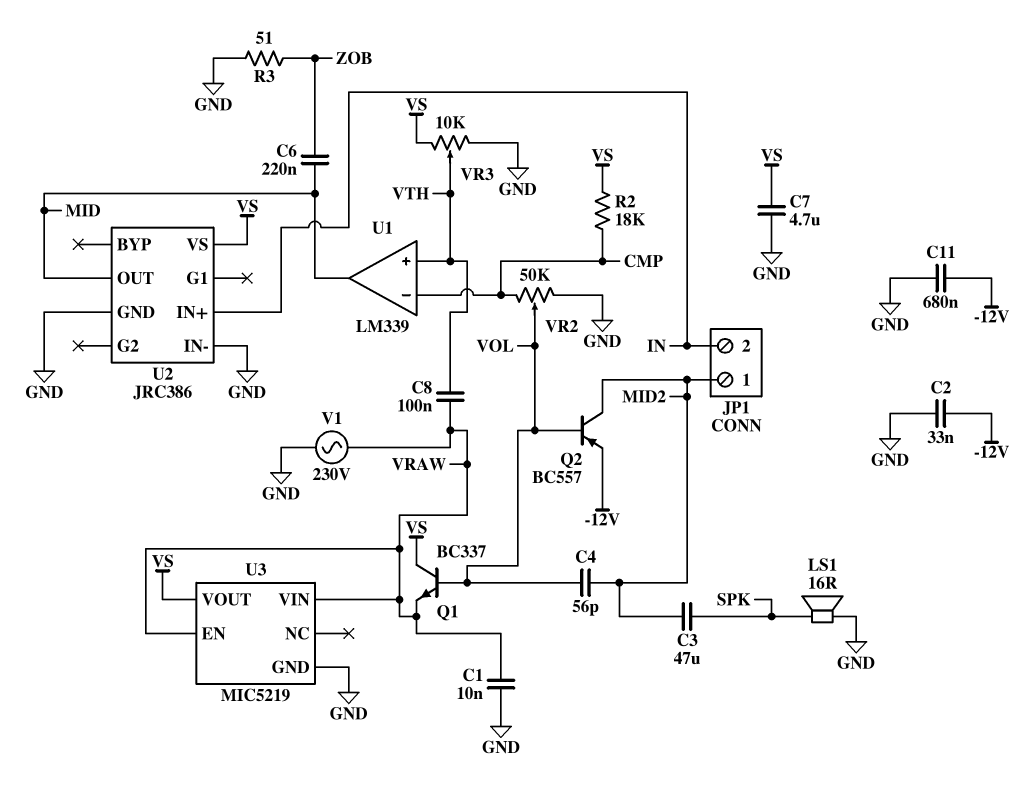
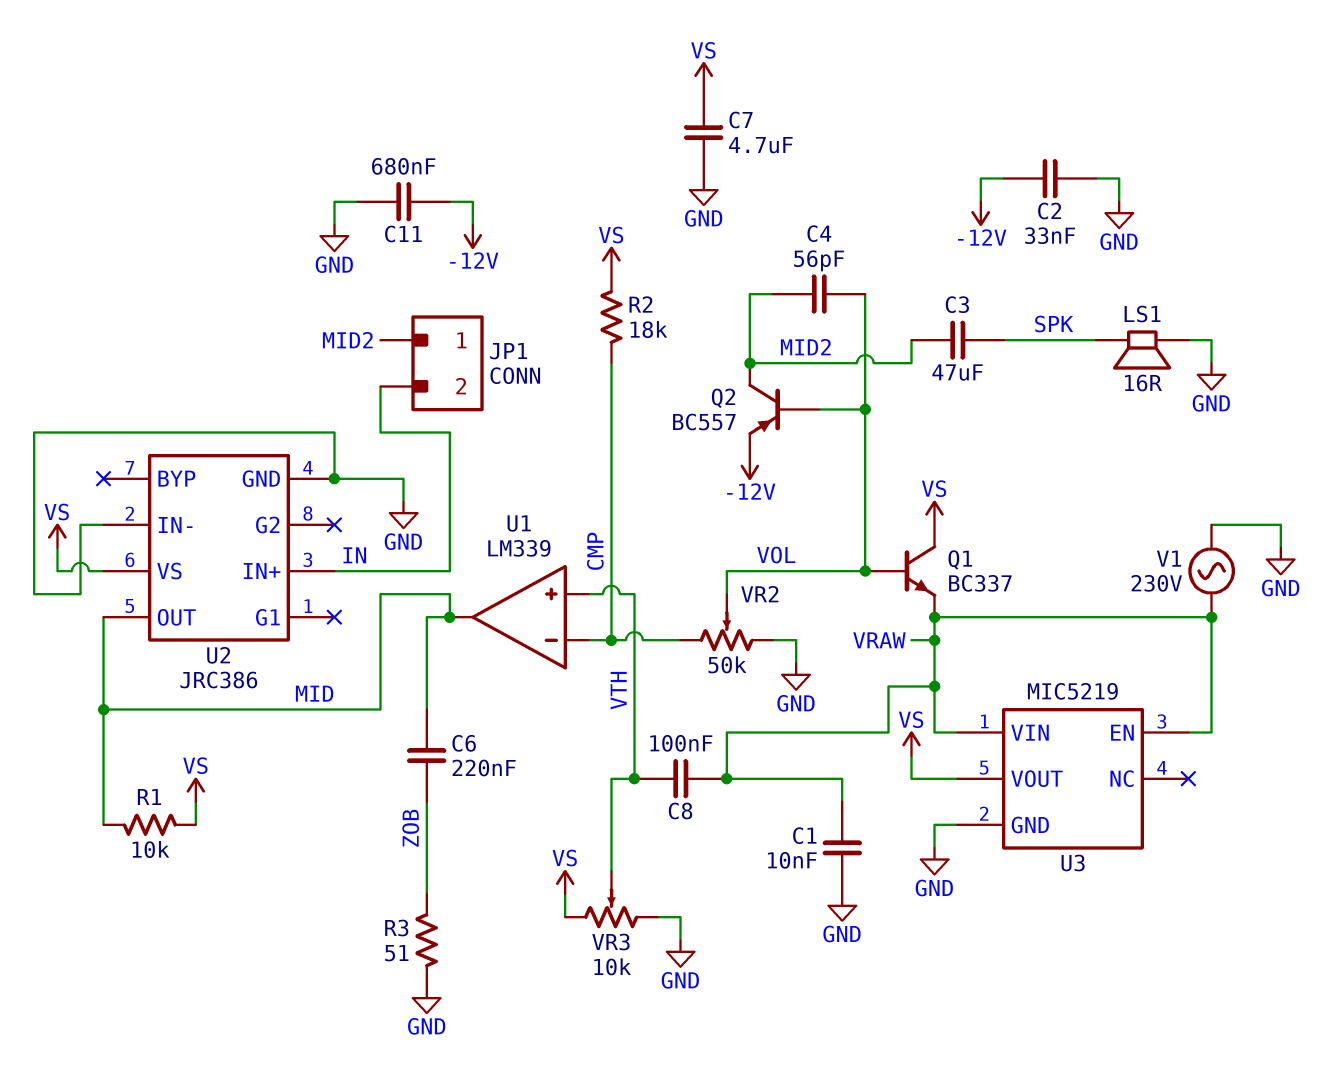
R1: none -> 10k (MID, VS)

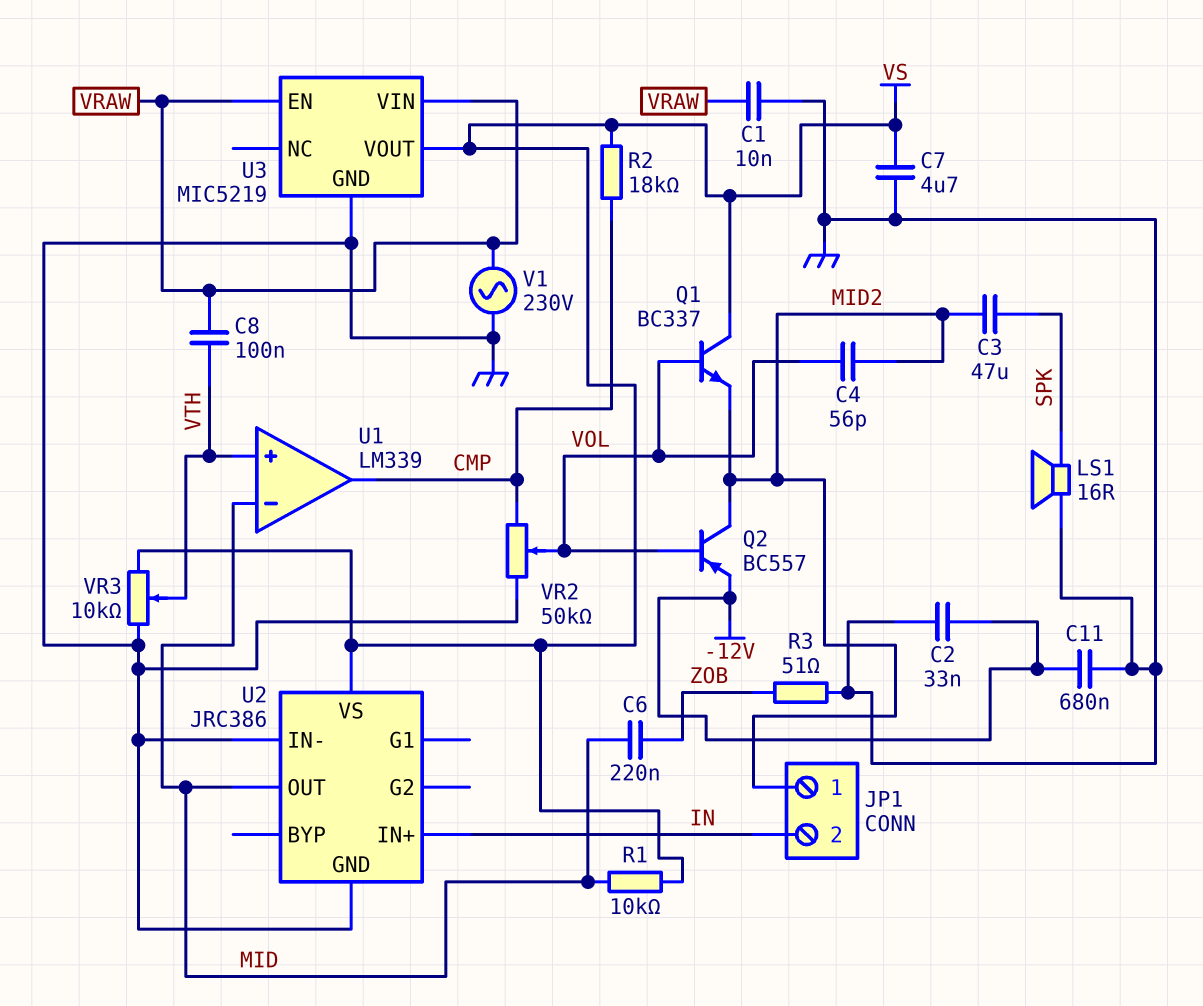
Q1: NPN BC337 (B VOL, C VS, E VRAW) -> NPN BC337 (B VOL, C VS, E MID2)
U1 pin in-: CMP -> MID
U1 pin out: MID -> CMP

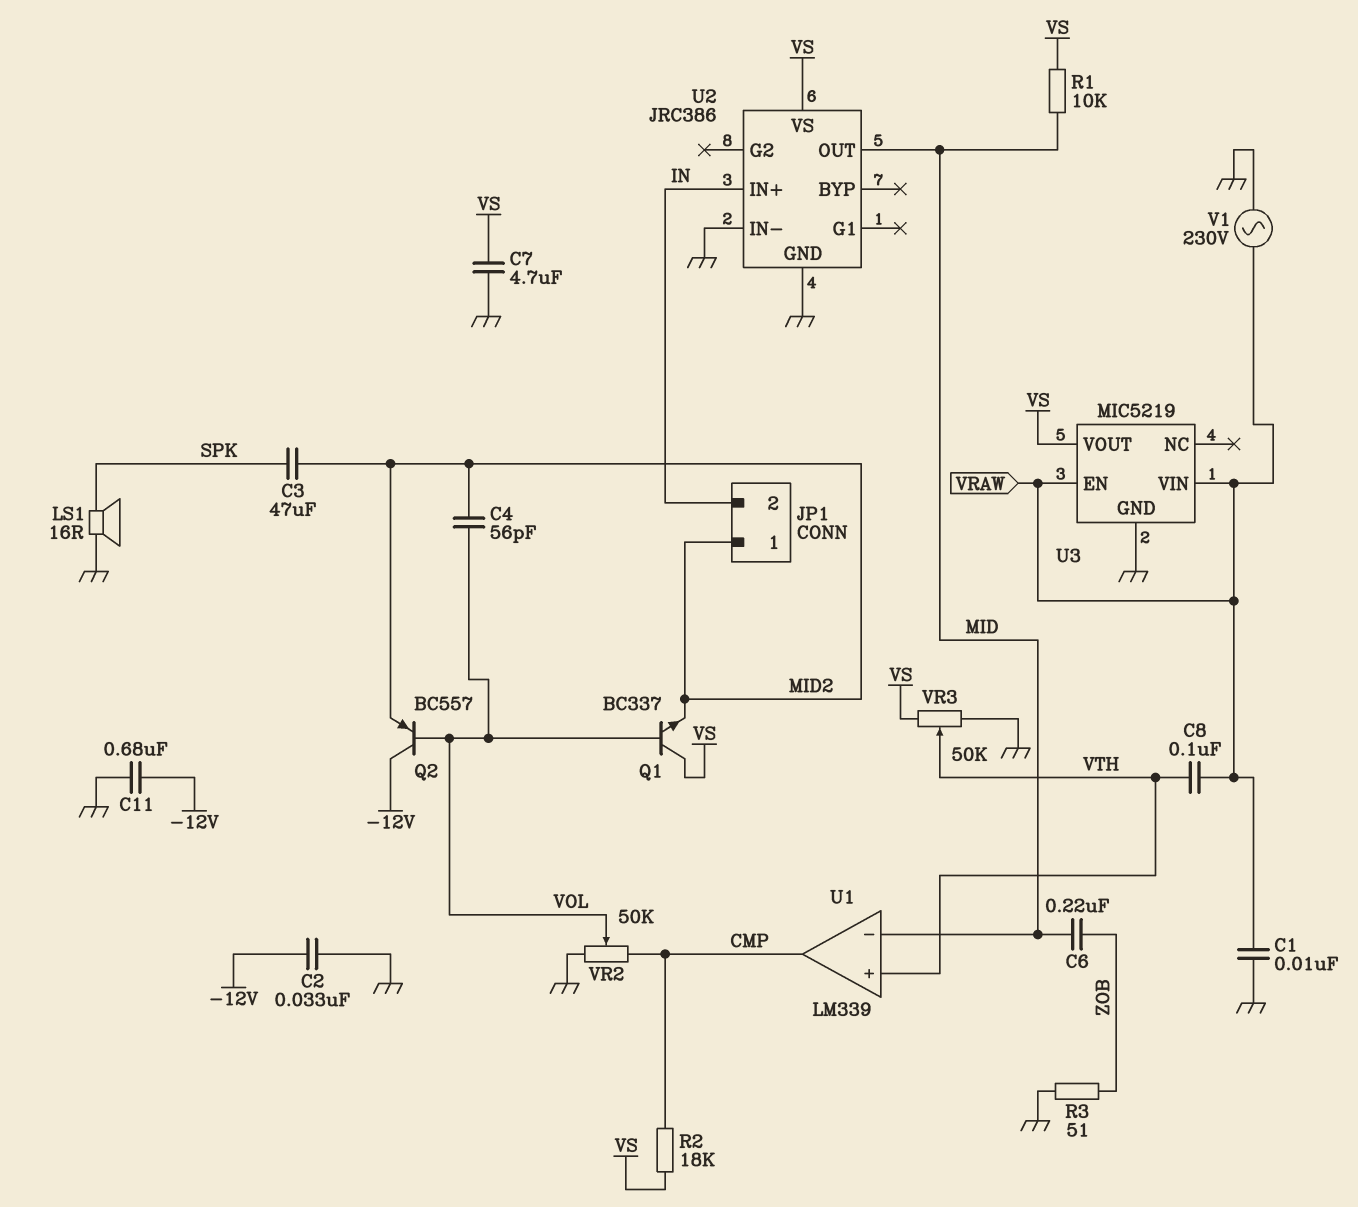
Q2: PNP BC557 (B VOL, C MID2, E -12V) -> PNP BC557 (B VOL, C -12V, E MID2)
VR3: 10k (GND, VS, wiper VTH) -> 50k (GND, VS, wiper VTH)

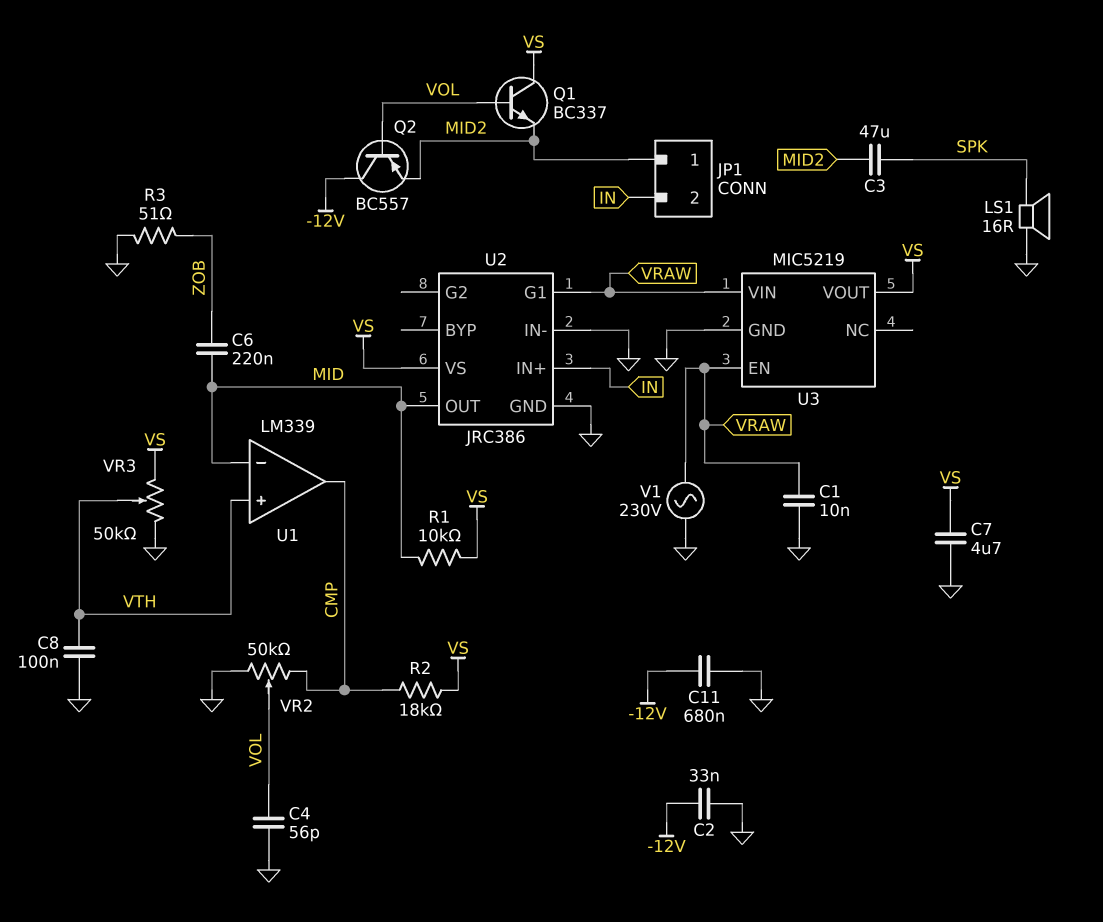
C4: 56pF (MID2, VOL) -> 56pF (GND, VOL)
C8: 100nF (VRAW, VTH) -> 100nF (GND, VTH)
U2 pin G1: none -> VRAW

